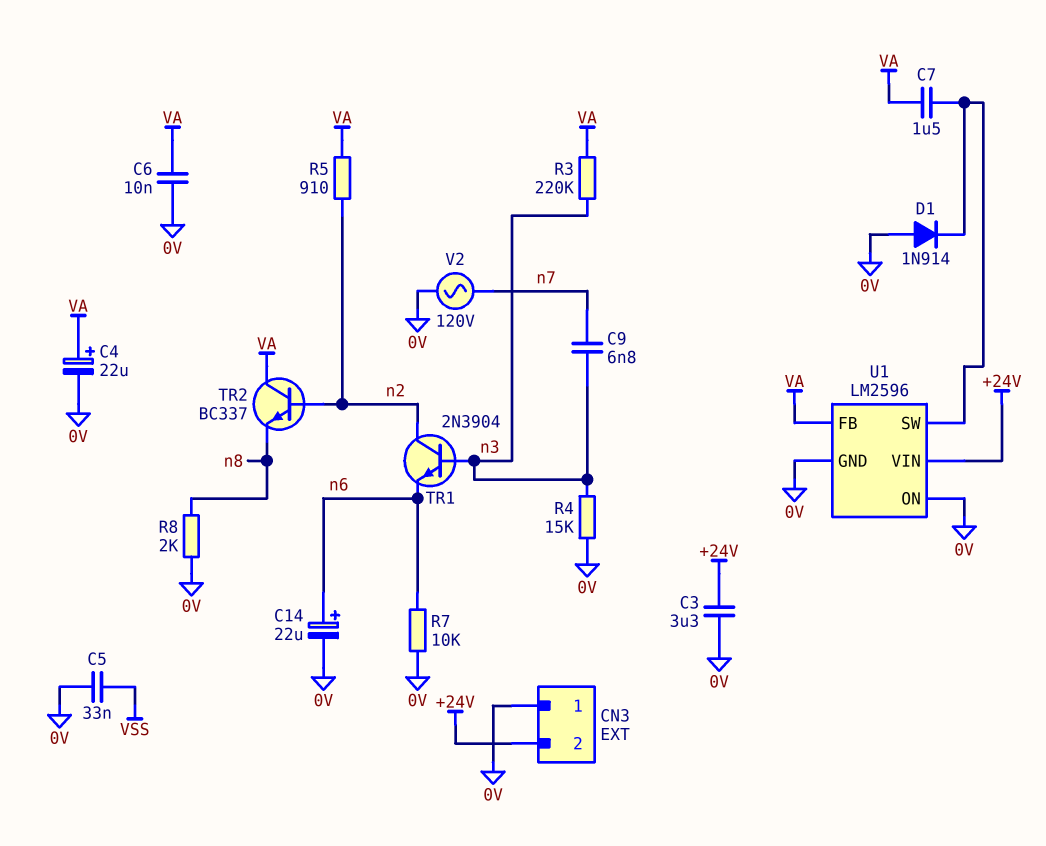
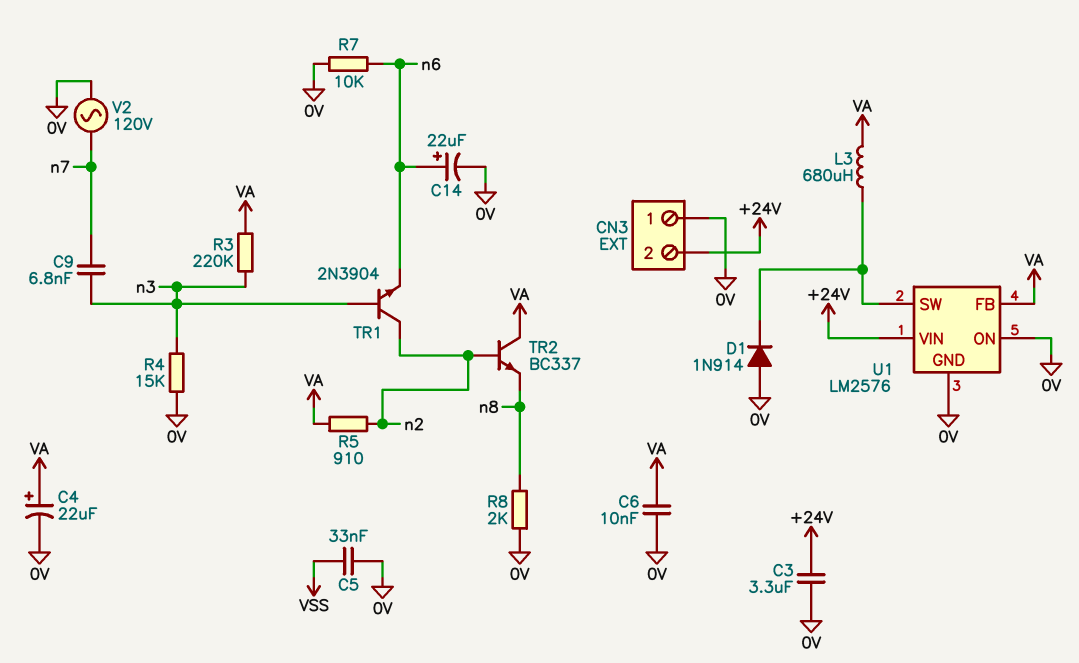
C7: 1.5uF (U1/SW, VA) -> none
L3: none -> 680uH (U1/SW, VA)
U1: LM2596 -> LM2576

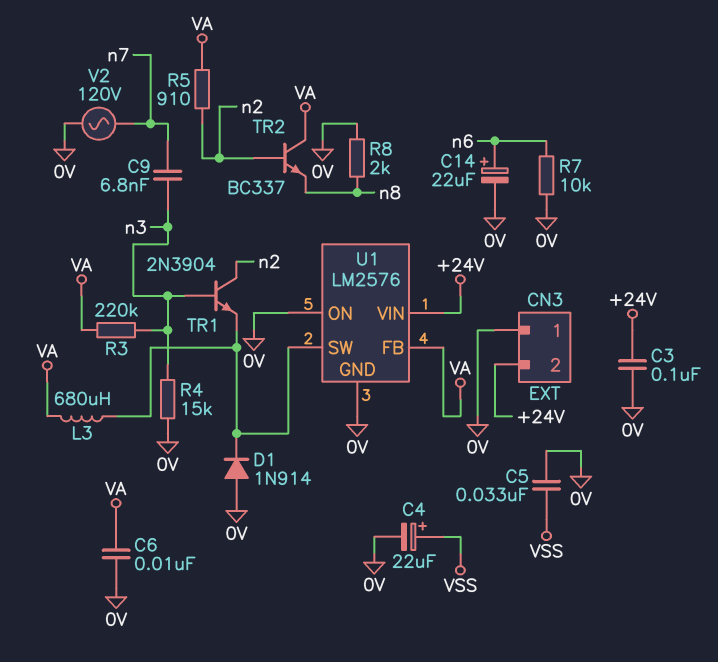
C3: 3.3uF (+24V, 0V) -> 100nF (+24V, 0V)
C4: 22uF (plus VA, minus 0V) -> 22uF (plus VSS, minus 0V)
TR1: NPN 2N3904 (B n3, C n2, E n6) -> NPN 2N3904 (B n3, C n2, E U1/SW)

